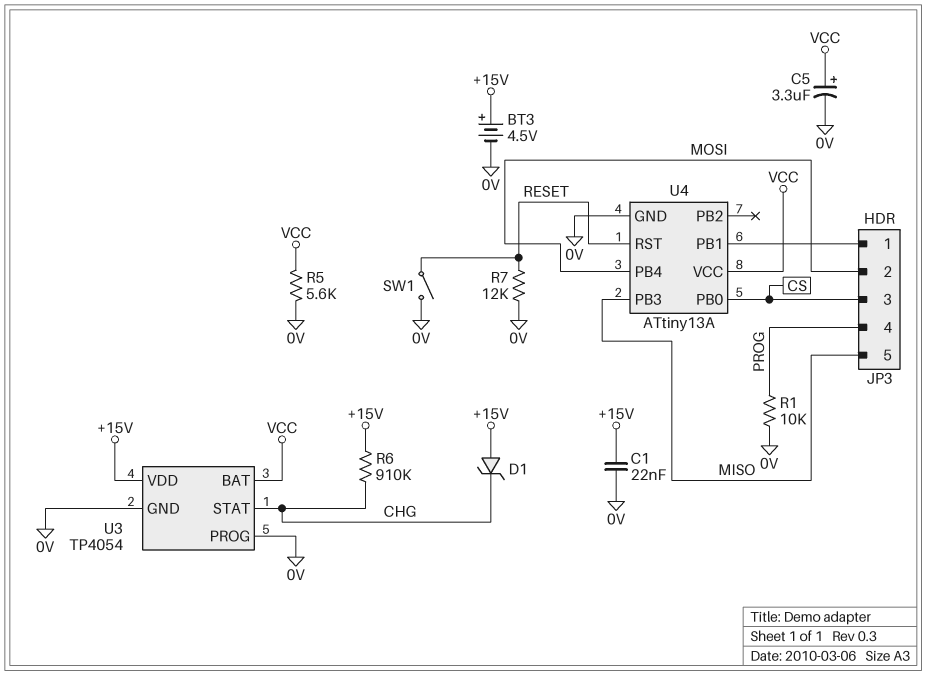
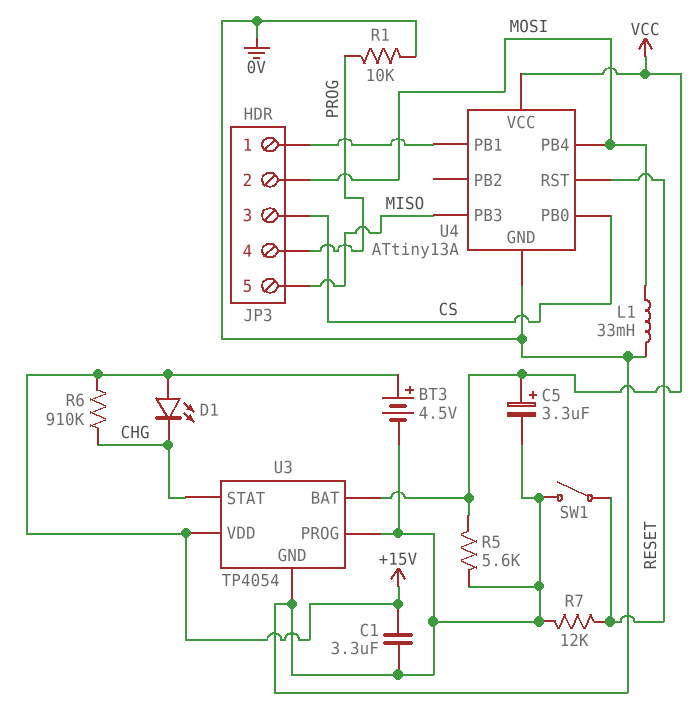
C1: 22nF (+15V, 0V) -> 3.3uF (+15V, 0V)
D1: zener (A +15V, K CHG) -> LED (A +15V, K CHG)
L1: none -> 33mH (0V, MOSI)

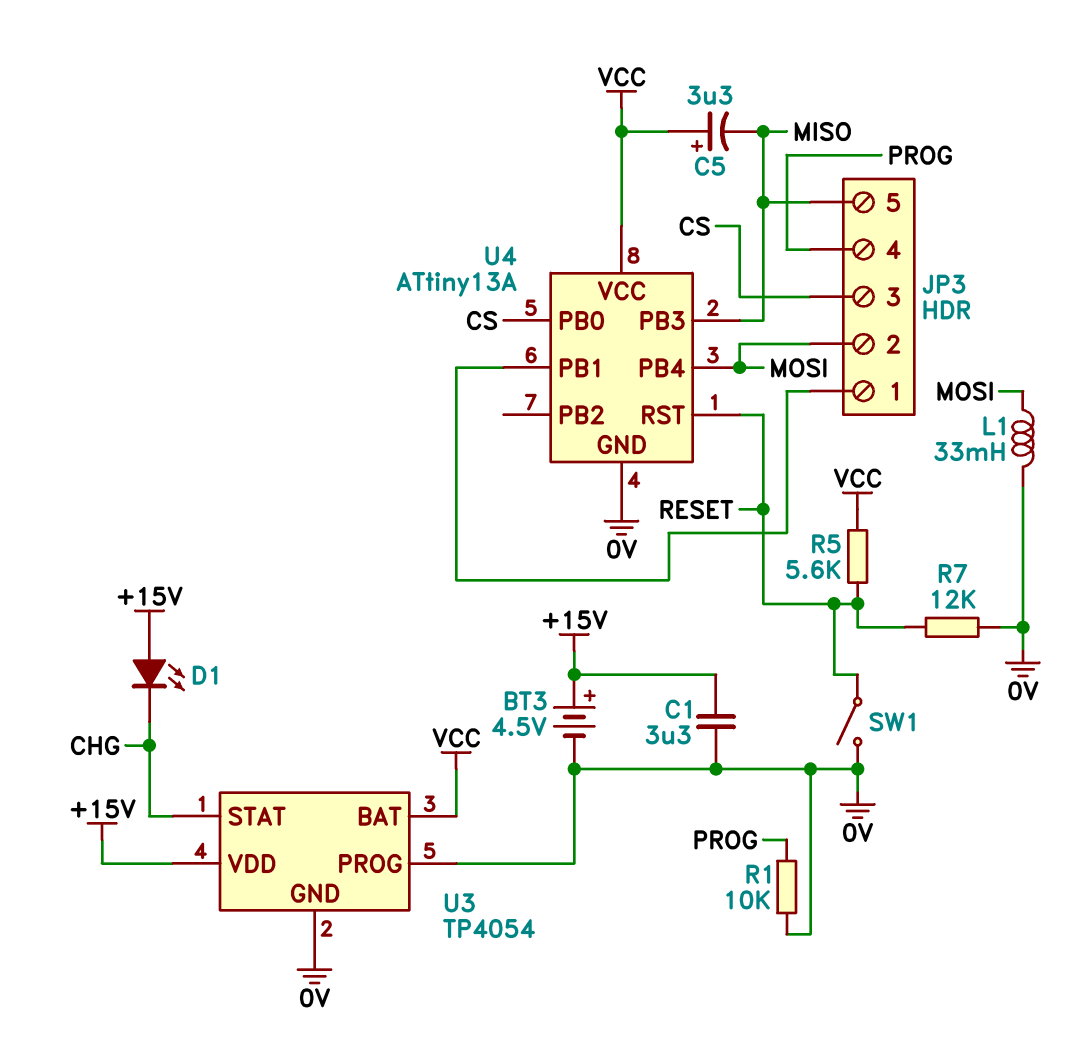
C5: 3.3uF (plus VCC, minus 0V) -> 3.3uF (plus VCC, minus MISO)
R5: 5.6k (0V, VCC) -> 5.6k (RESET, VCC)
R6: 910k (+15V, CHG) -> none

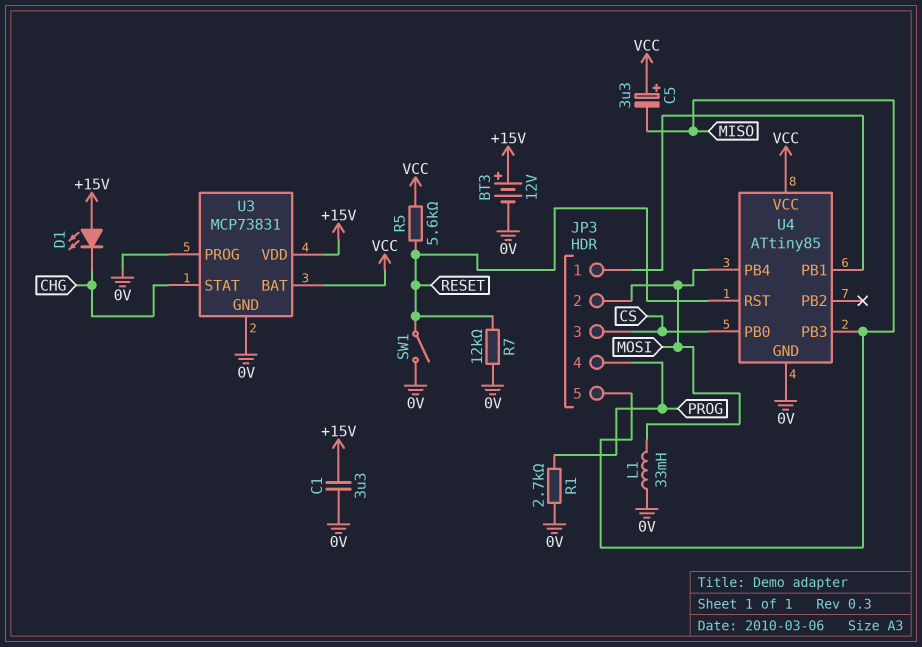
BT3: 4.5V (plus +15V, minus 0V) -> 12V (plus +15V, minus 0V)
R1: 10k (0V, PROG) -> 2.7k (0V, PROG)
U3: TP4054 -> MCP73831
U4: ATtiny13A -> ATtiny85

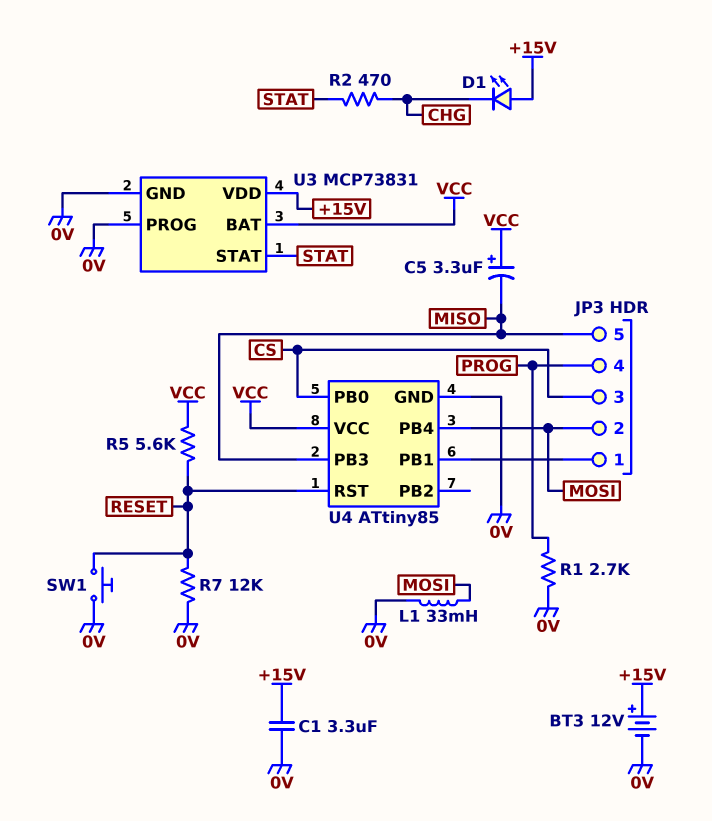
R2: none -> 470 (CHG, STAT)
SW1: switch (0V, RESET) -> button (0V, RESET)
U3 pin STAT: CHG -> STAT

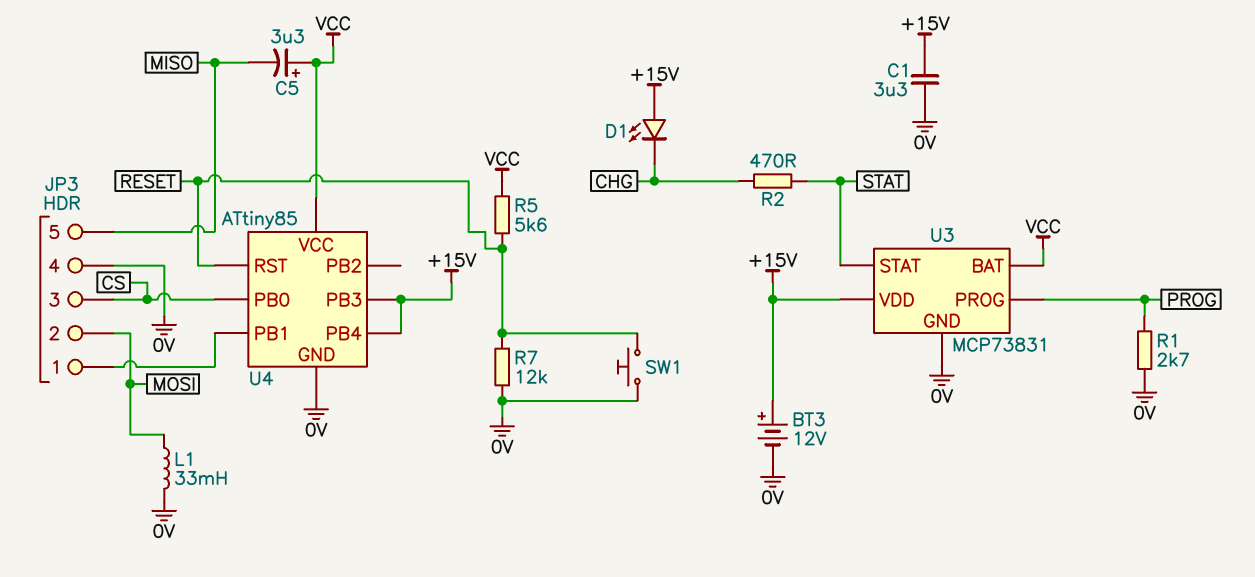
JP3 pin 4: PROG -> 0V
U3 pin PROG: 0V -> PROG
U4 pin PB3: MISO -> +15V
U4 pin PB4: MOSI -> +15V

